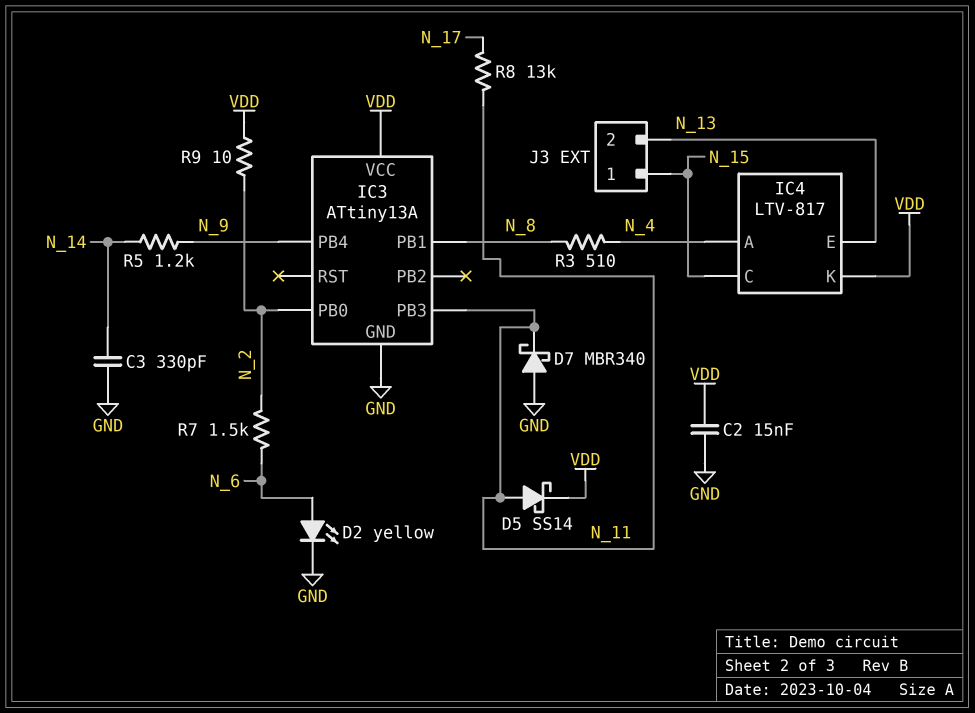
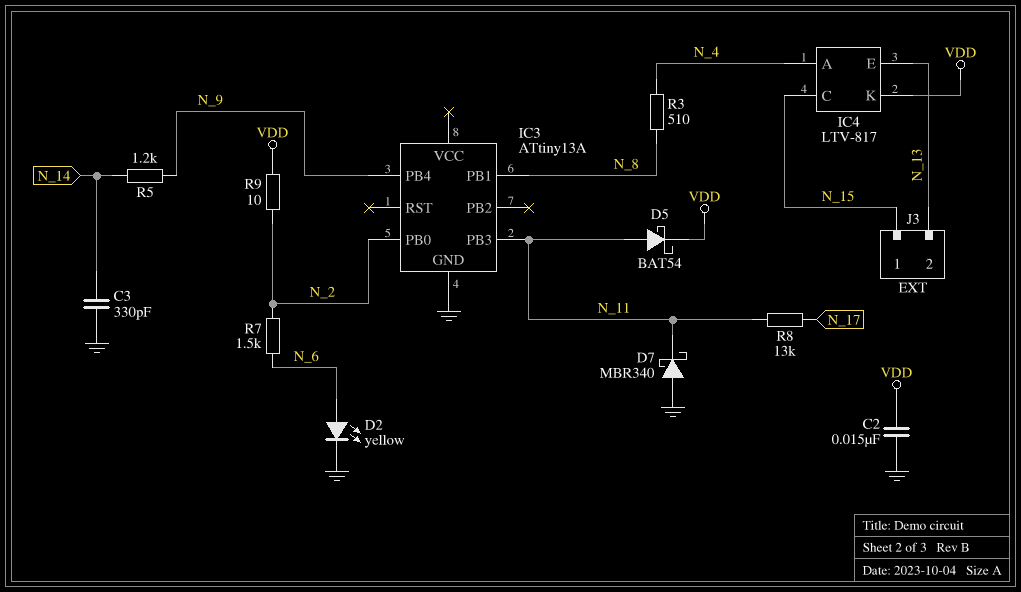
D5: schottky SS14 (A N_11, K VDD) -> schottky BAT54 (A N_11, K VDD)
IC3 pin VCC: VDD -> none

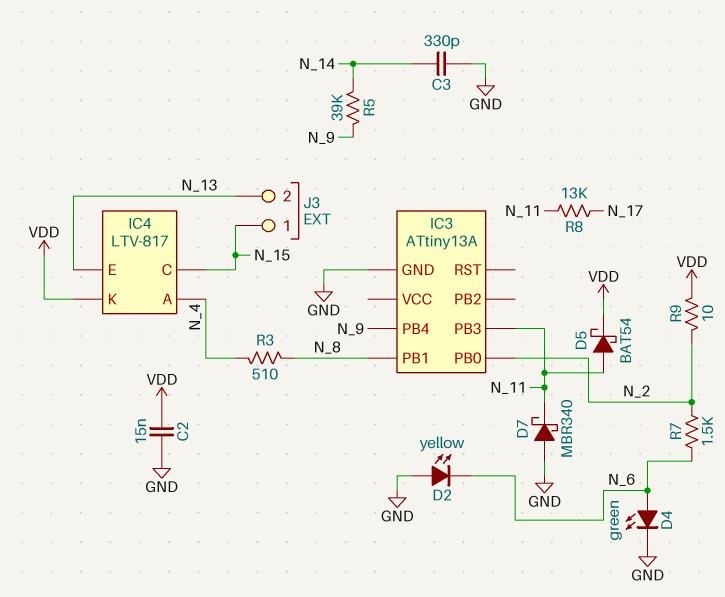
D2: LED yellow (A N_6, K GND) -> LED yellow (A GND, K N_6)
D4: none -> LED green (A N_6, K GND)
R5: 1.2k (N_9, N_14) -> 39k (N_9, N_14)

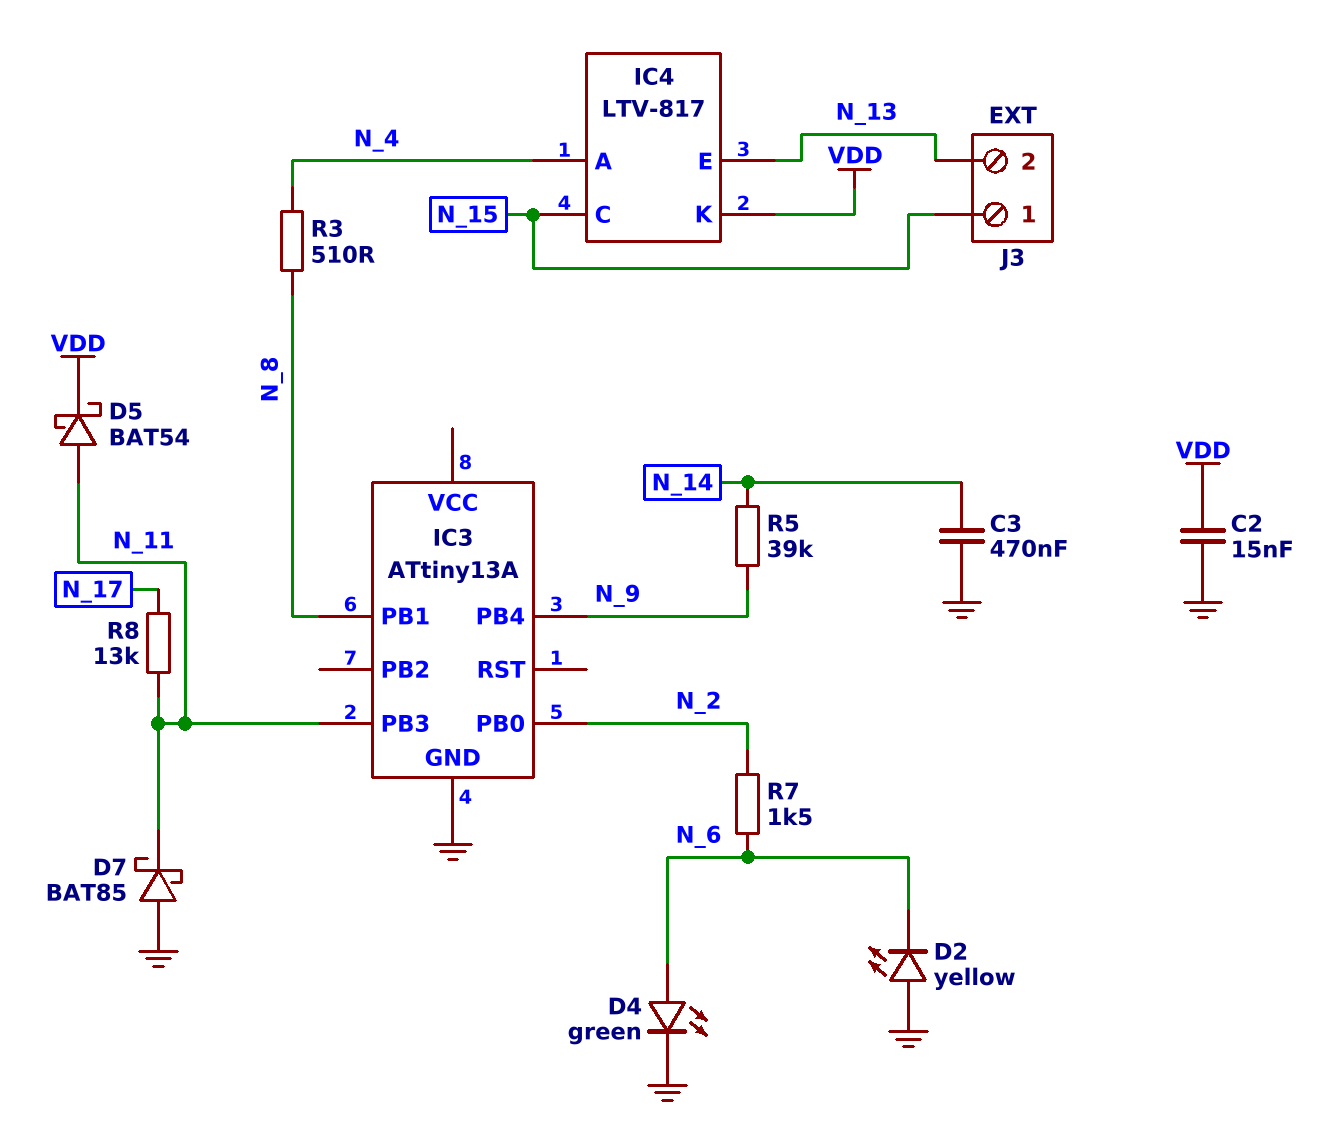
C3: 330pF (GND, N_14) -> 470nF (GND, N_14)
D7: schottky MBR340 (A GND, K N_11) -> schottky BAT85 (A GND, K N_11)
R9: 10 (N_2, VDD) -> none

